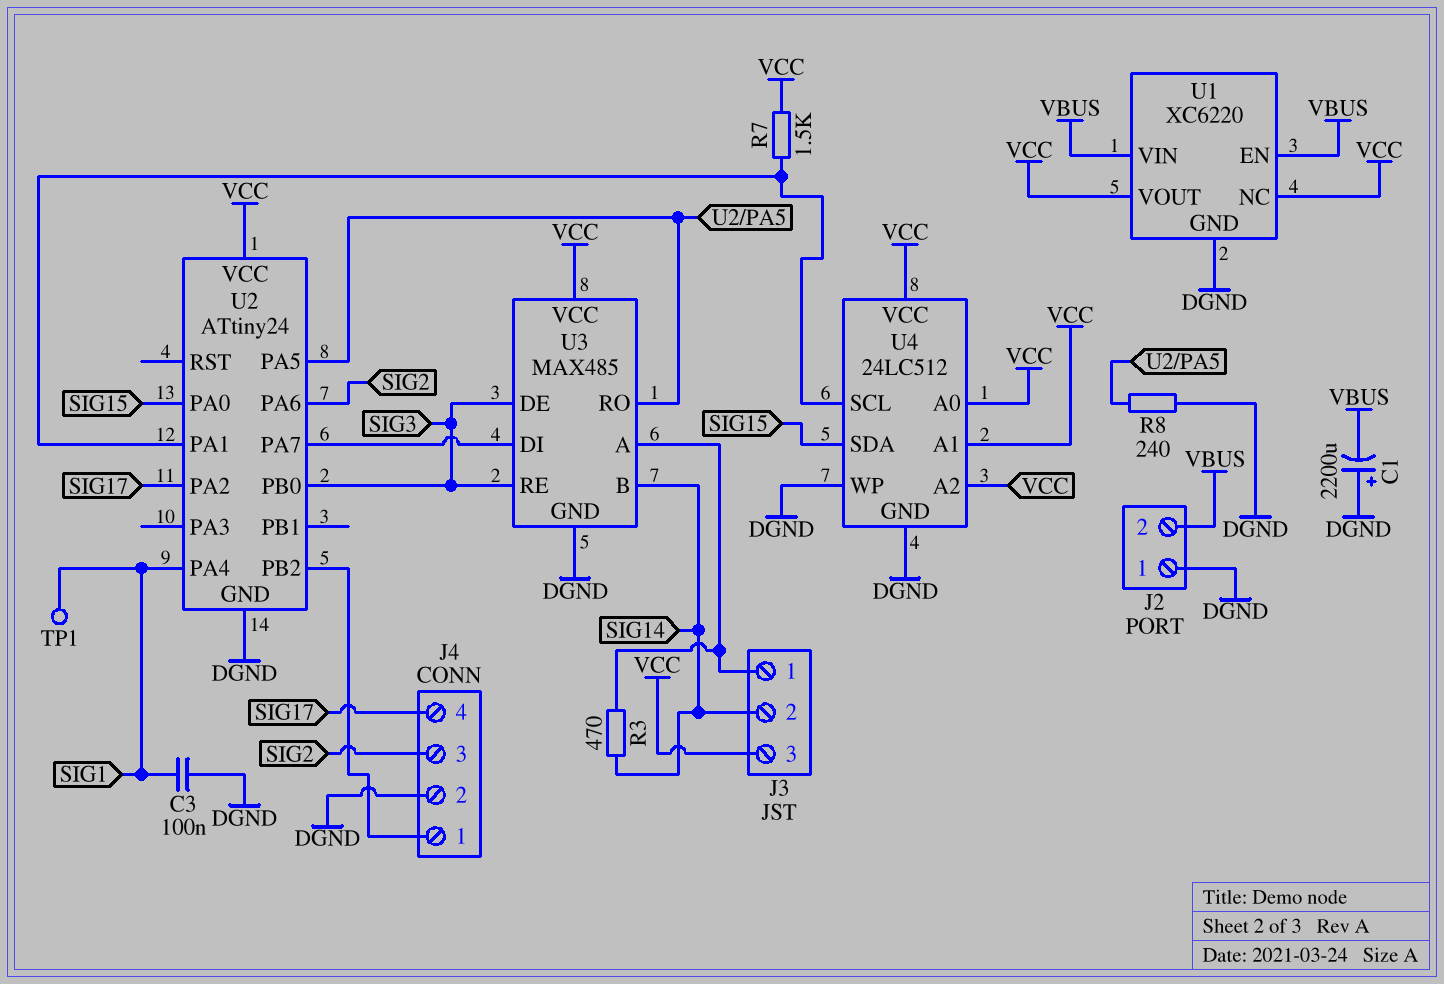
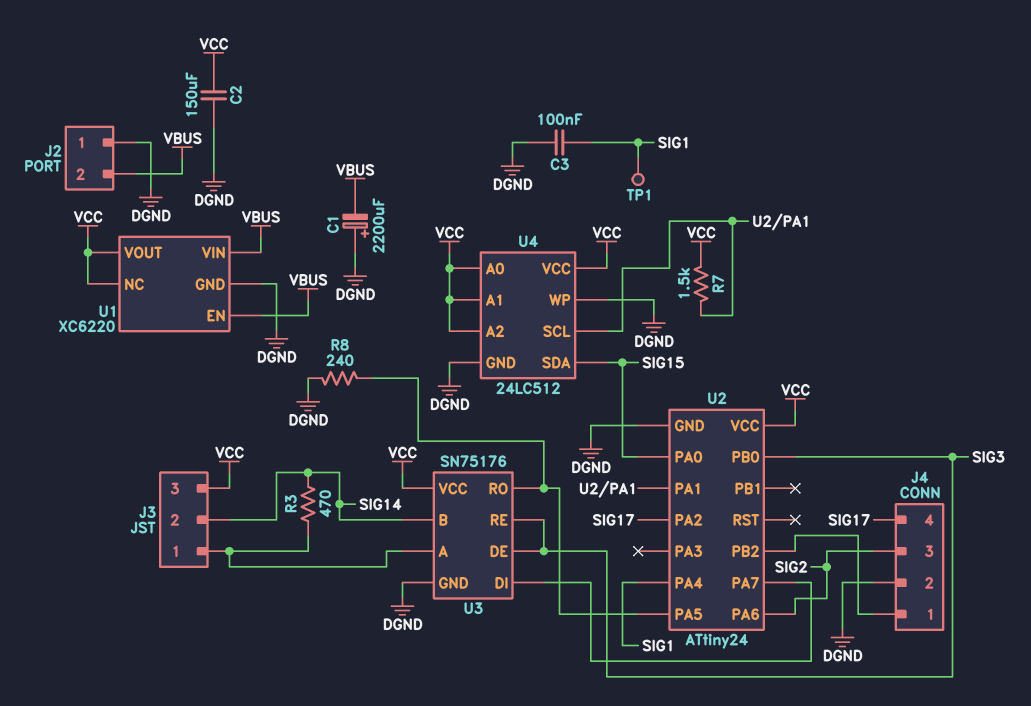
C2: none -> 150uF (DGND, VCC)
U3: MAX485 -> SN75176

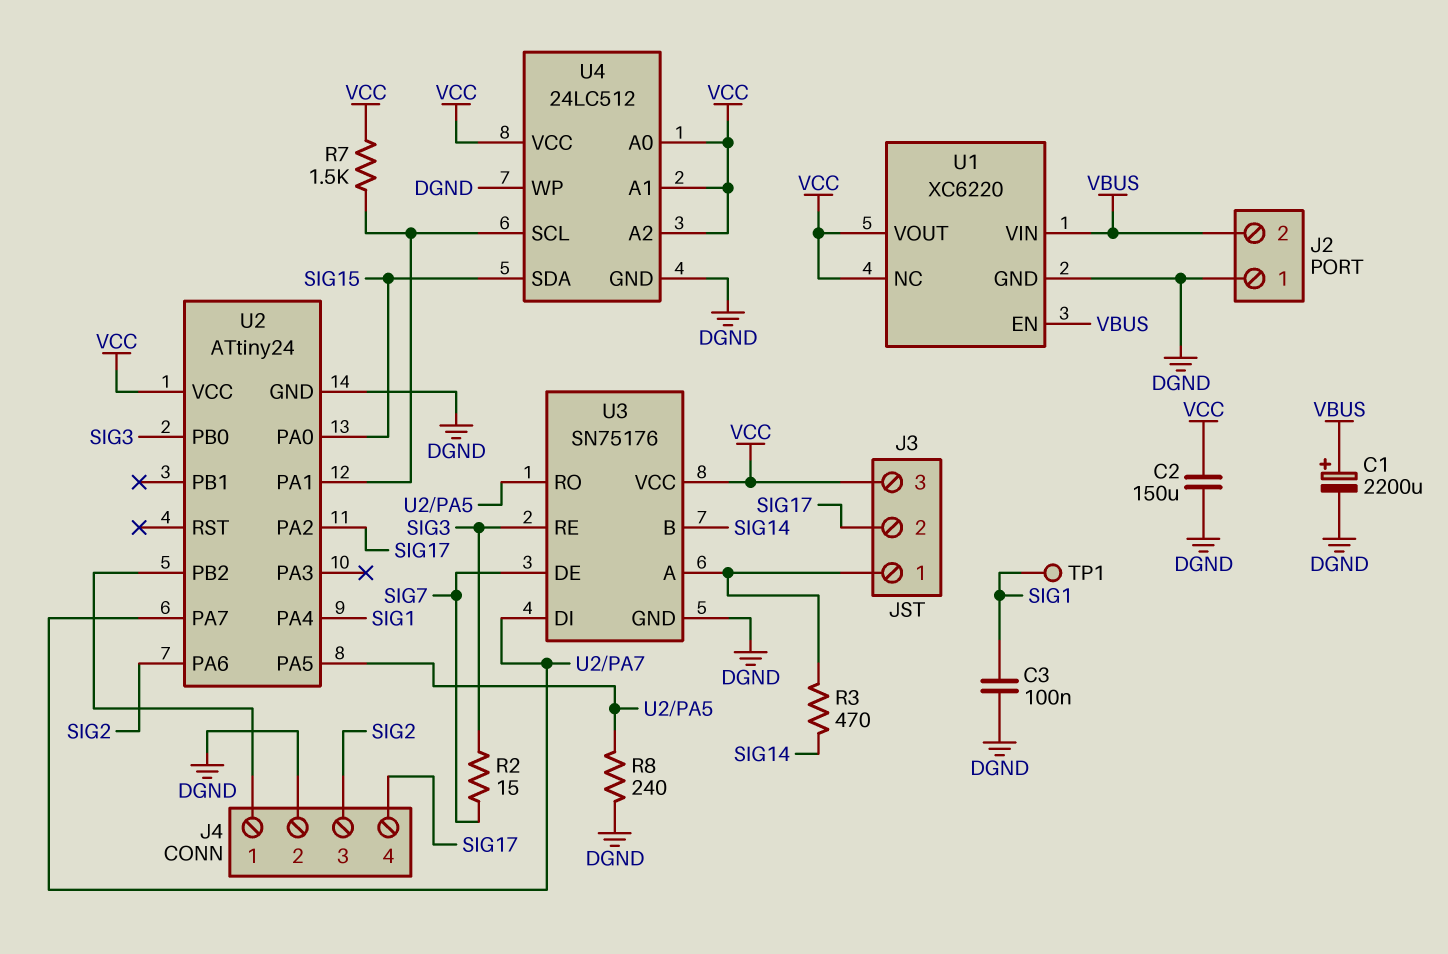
C1: 2200uF (plus DGND, minus VBUS) -> 2200uF (plus VBUS, minus DGND)
J3 pin 2: SIG14 -> SIG17
R2: none -> 15 (SIG3, SIG7)
U3 pin DE: SIG3 -> SIG7

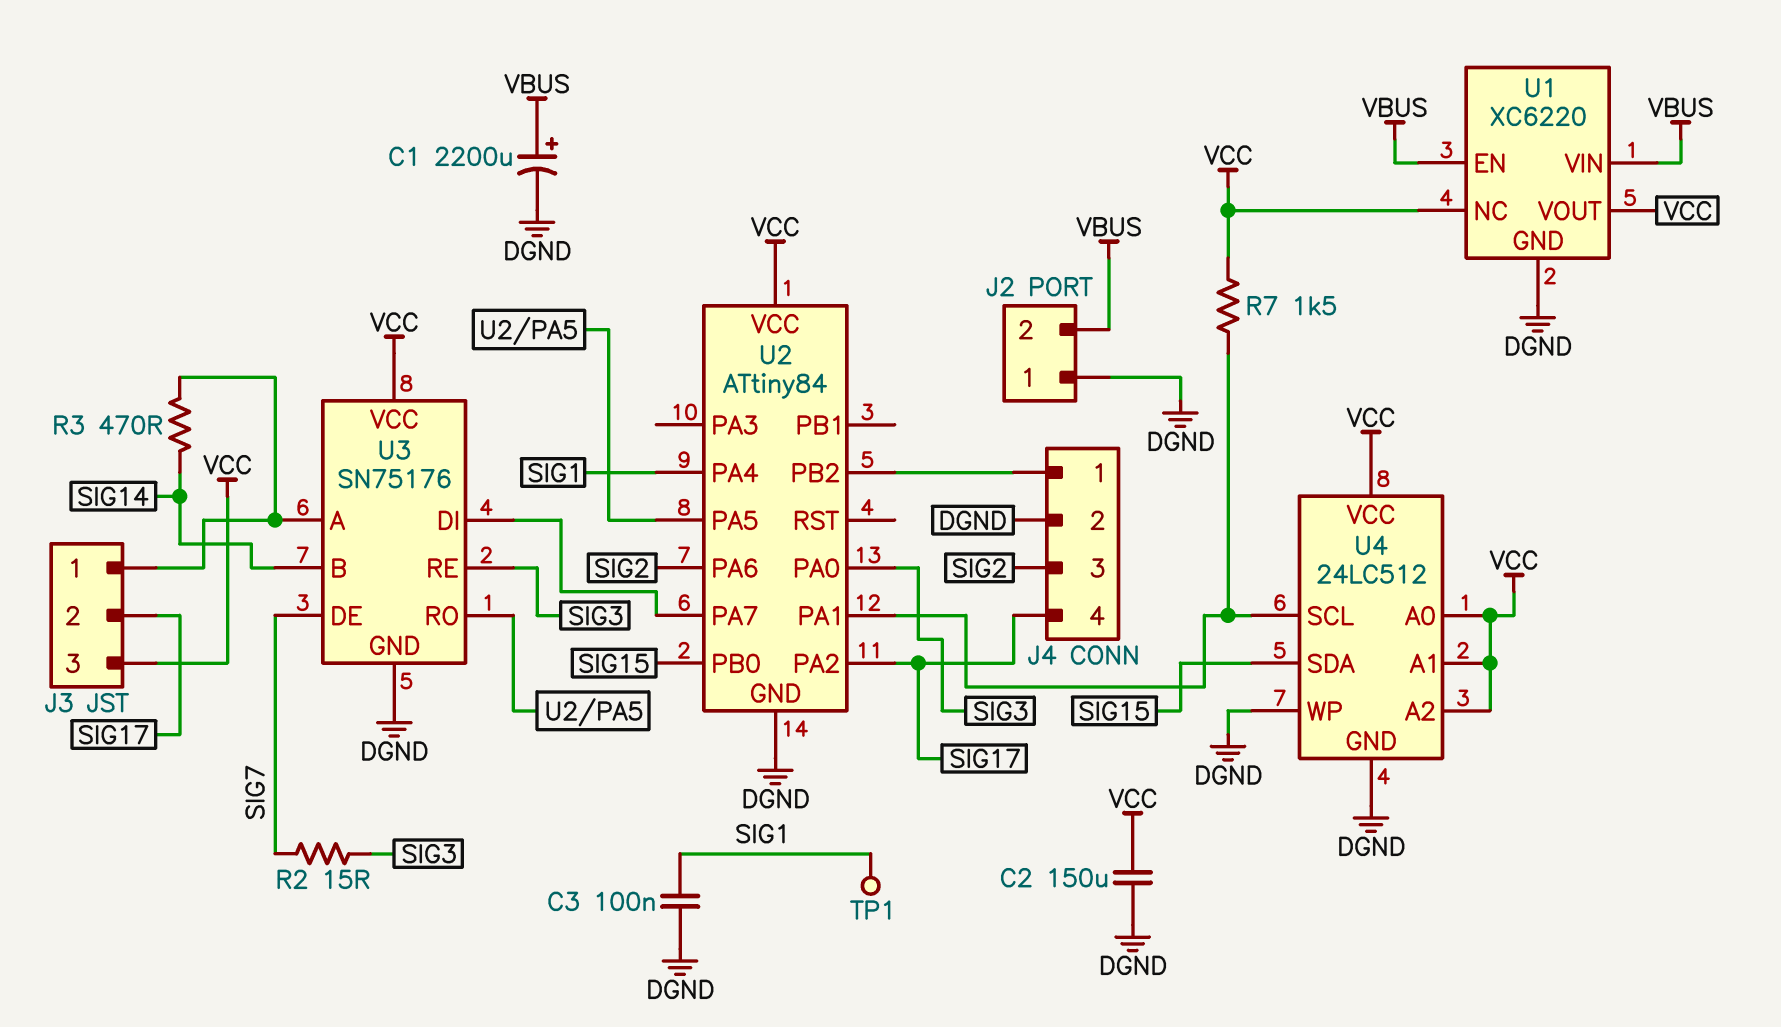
R8: 240 (DGND, U2/PA5) -> none
U2: ATtiny24 -> ATtiny84
U2 pin PA0: SIG15 -> SIG3
U2 pin PB0: SIG3 -> SIG15

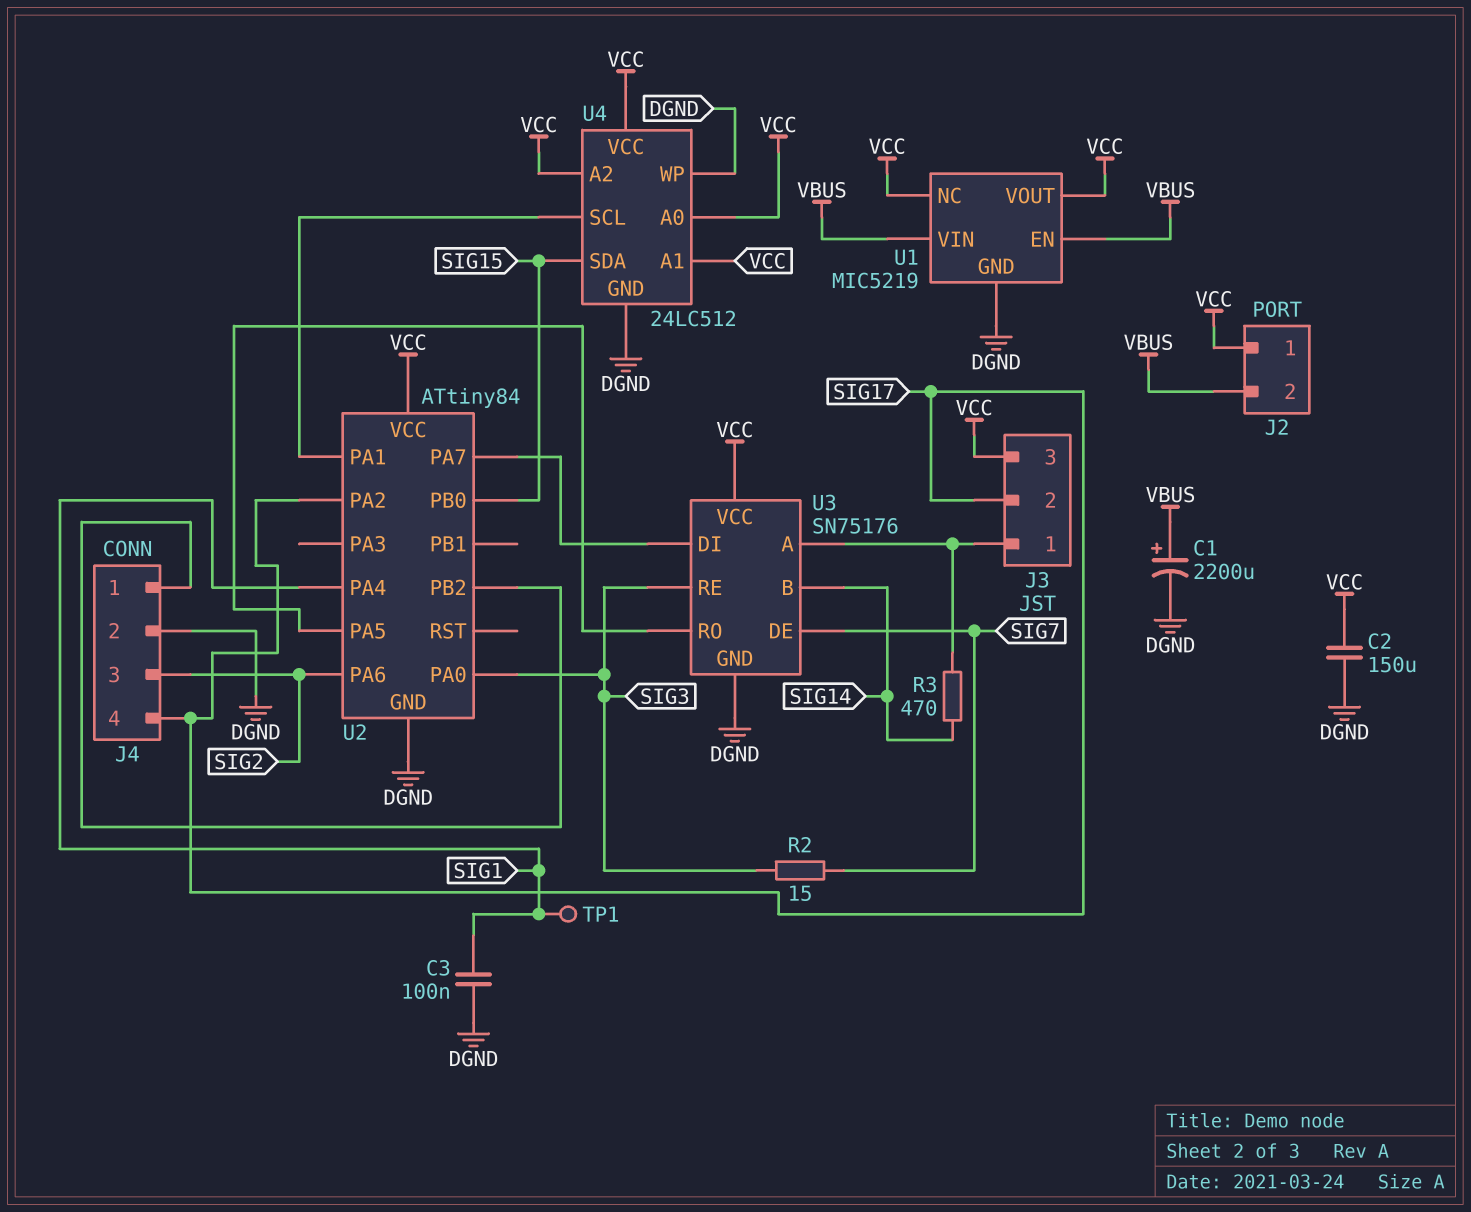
J2 pin 1: DGND -> VCC
R7: 1.5k (U2/PA1, VCC) -> none
U1: XC6220 -> MIC5219

